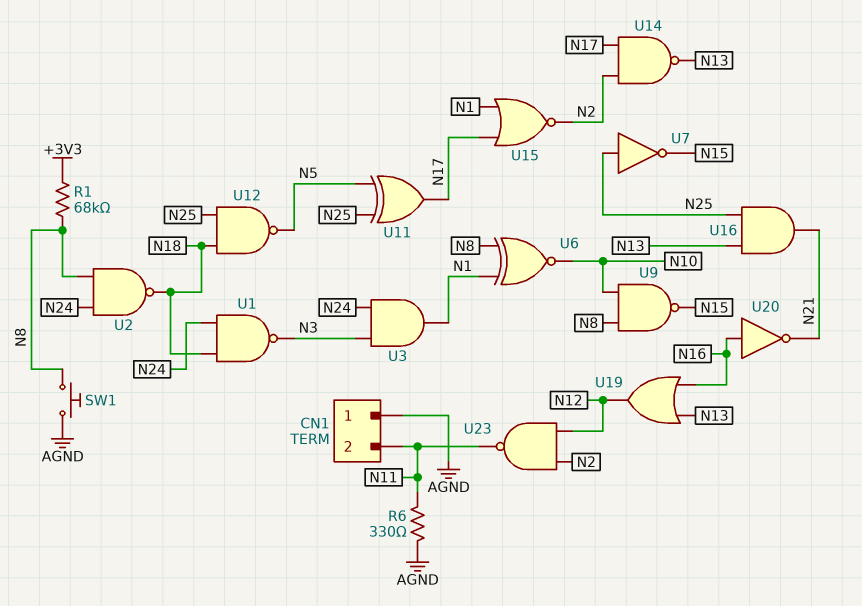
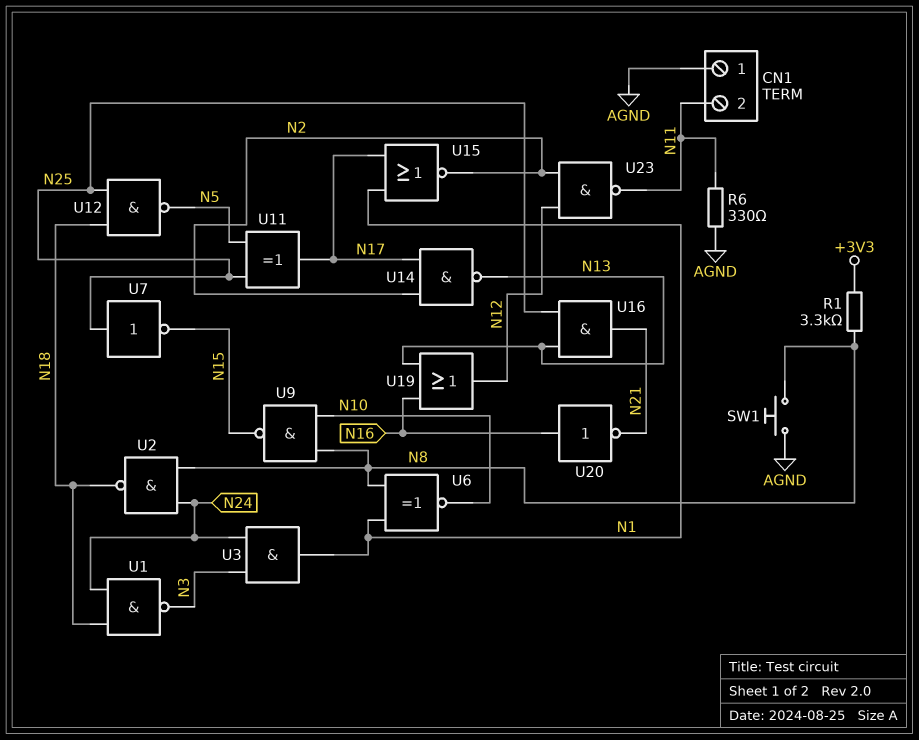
R1: 68k (+3V3, N8) -> 3.3k (+3V3, N8)

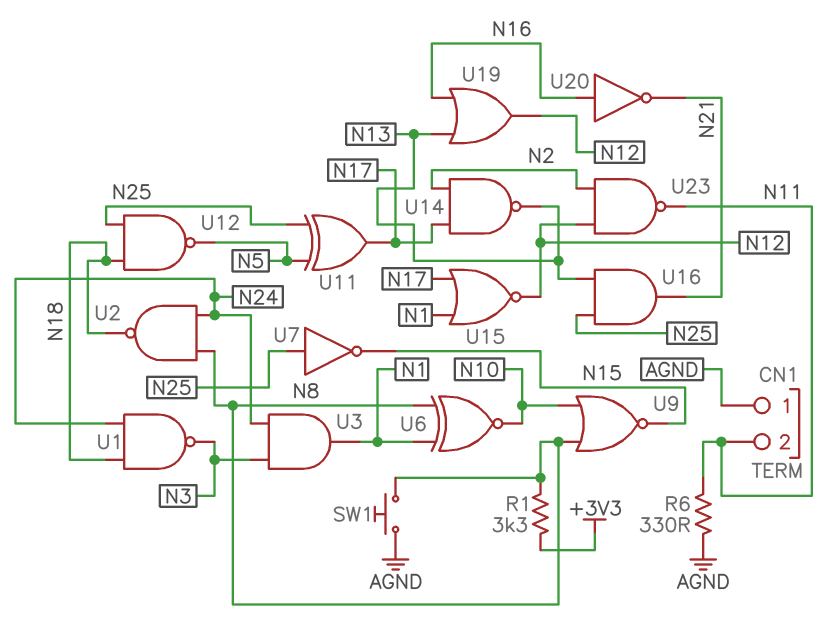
U9: NAND (in N8, in N10, out N15) -> NOR (in N8, in N10, out N15)
U15: NOR (in N1, in N17, out N2) -> NOR (in N1, in N17, out N12)

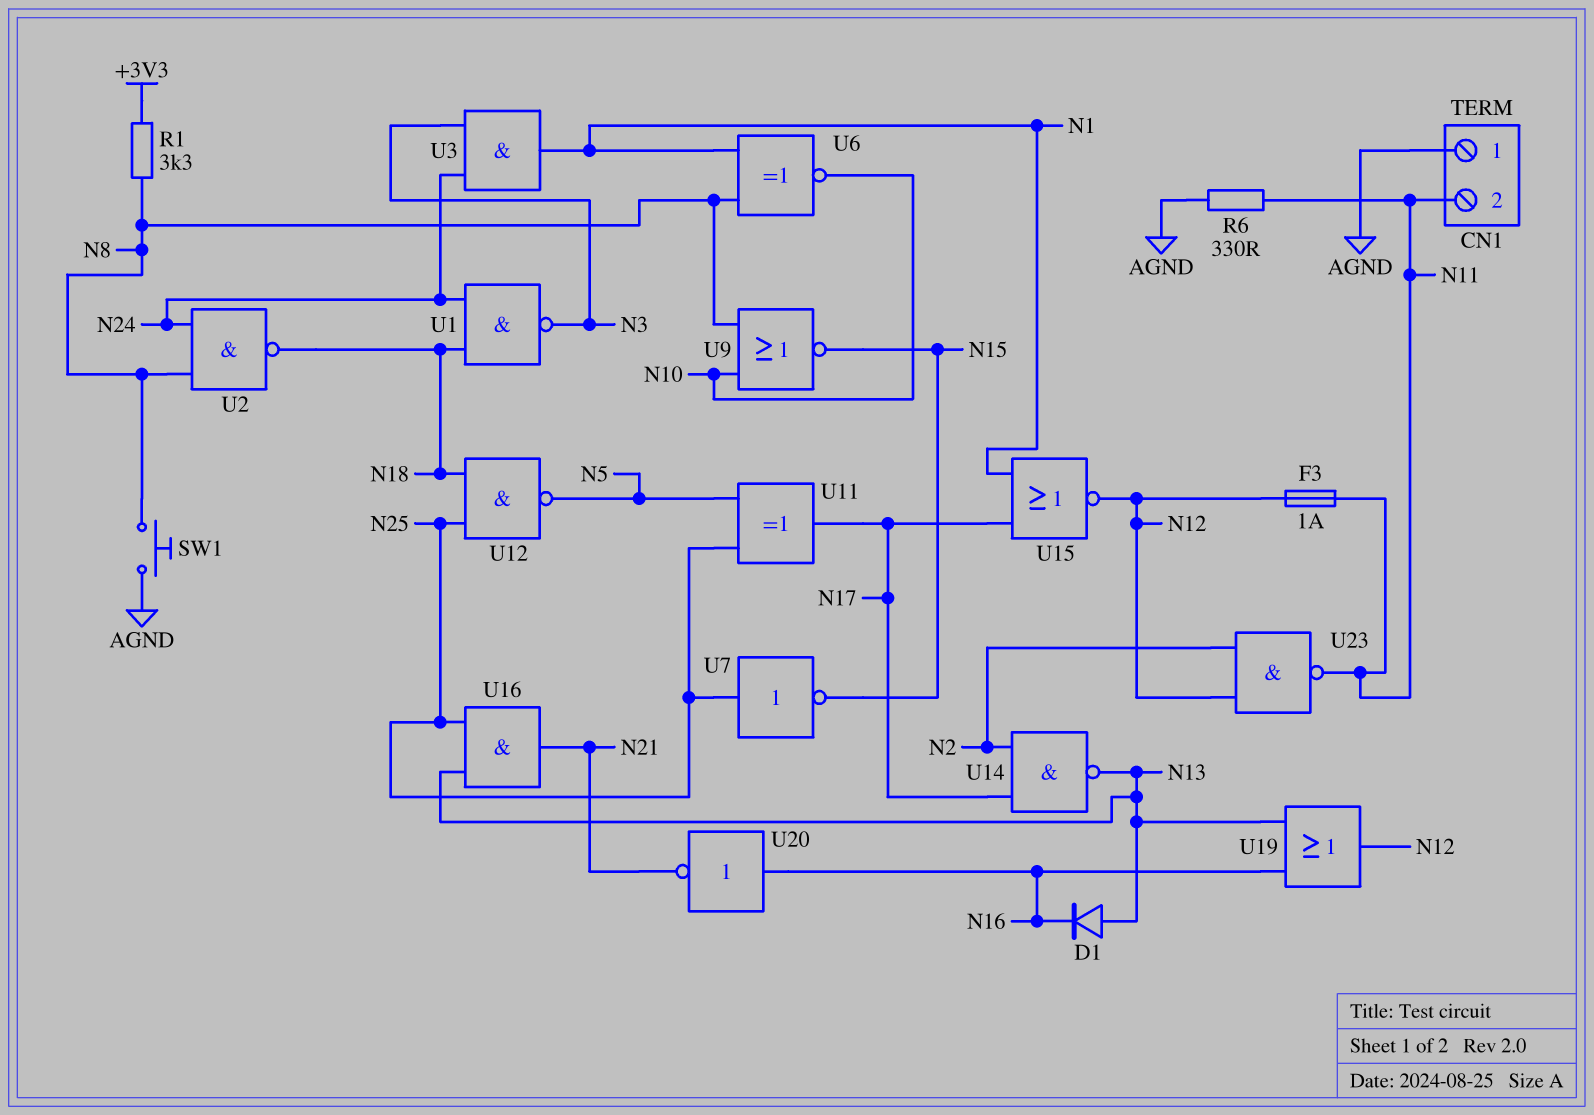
D1: none -> diode (A N13, K N16)
F3: none -> 1A (N11, N12)

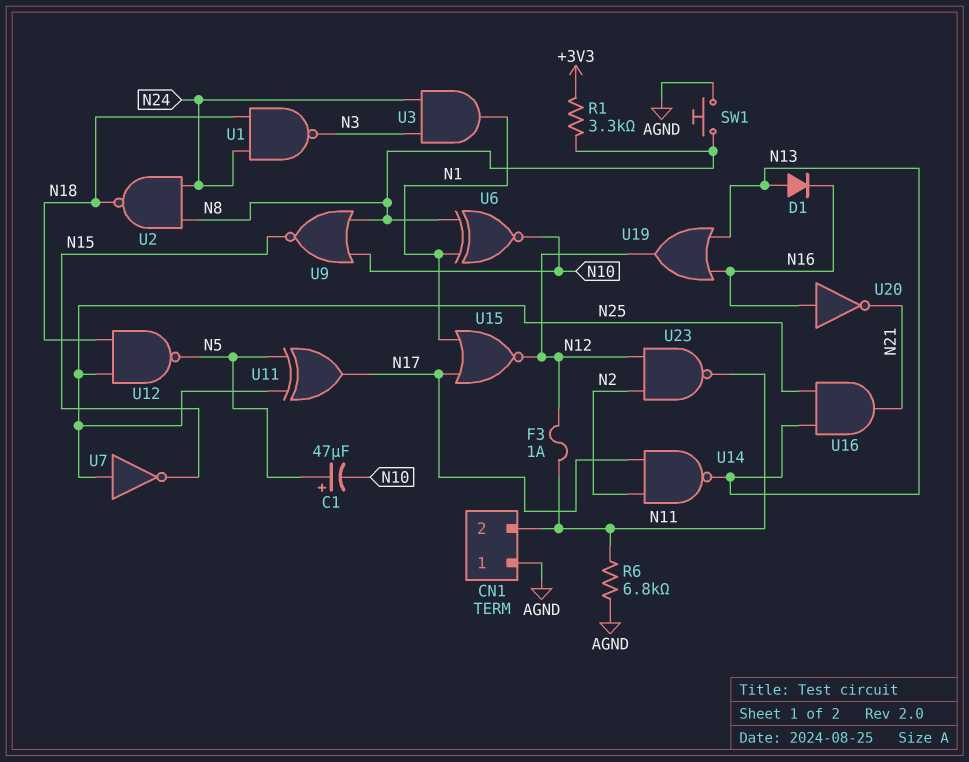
C1: none -> 47uF (plus N5, minus N10)
R6: 330 (AGND, N11) -> 6.8k (AGND, N11)

